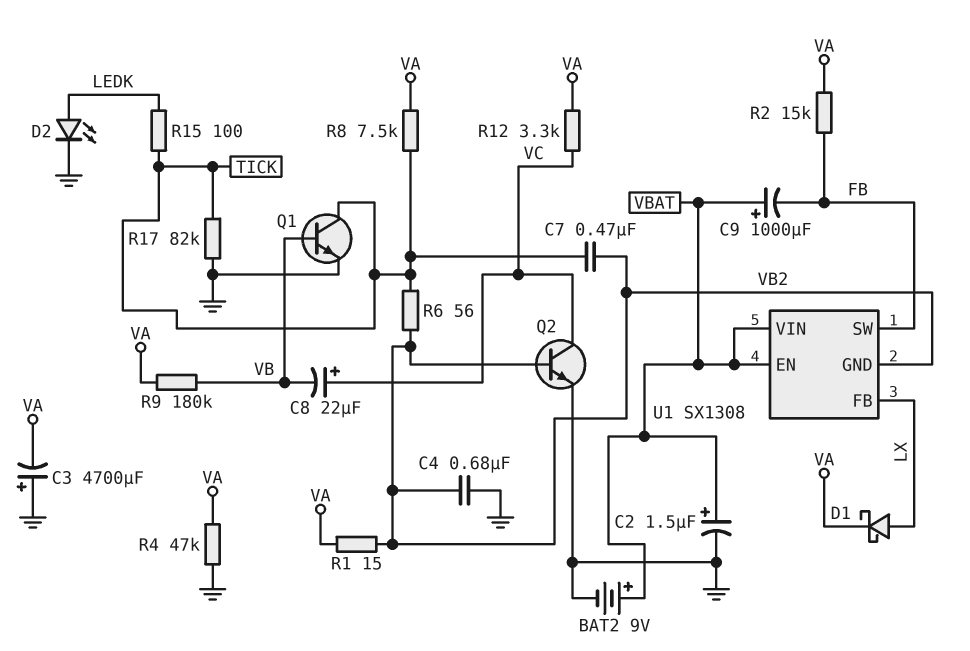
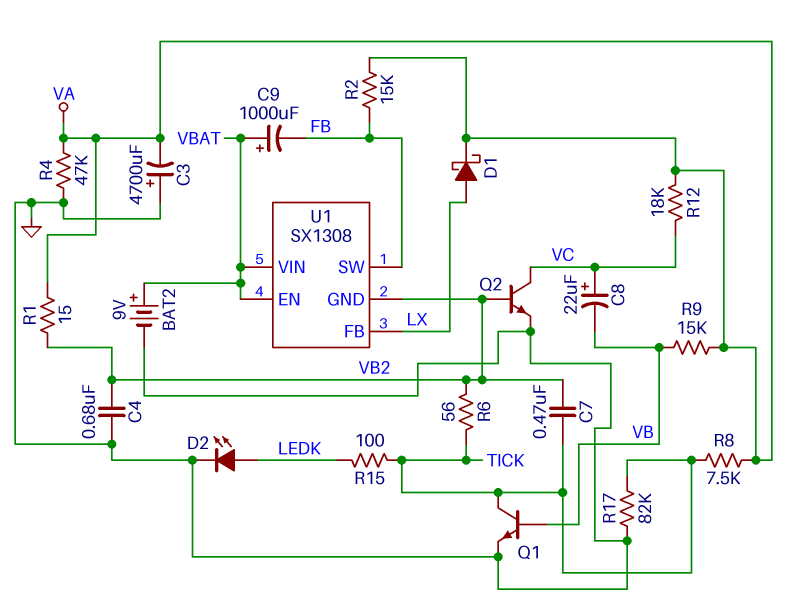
C2: 1.5uF (plus VBAT, minus GND) -> none
R9: 180k (VA, VB) -> 15k (VA, VB)
R12: 3.3k (VA, VC) -> 18k (VA, VC)

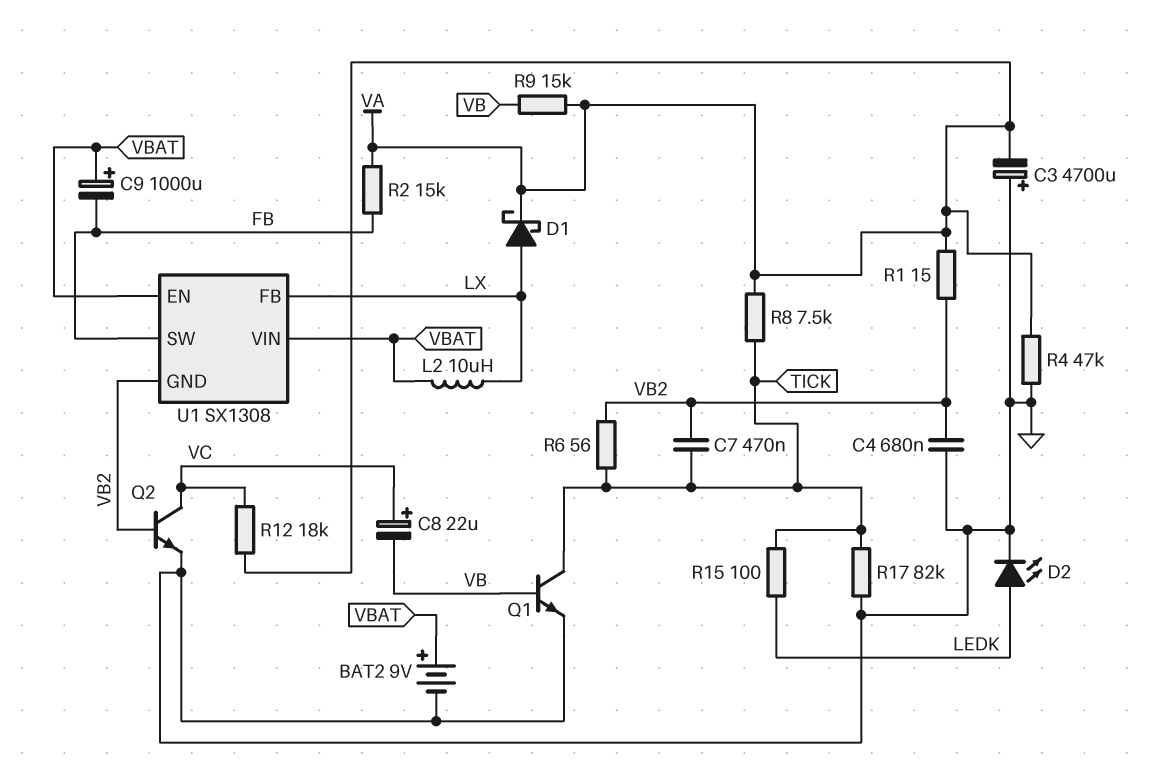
L2: none -> 10uH (LX, VBAT)

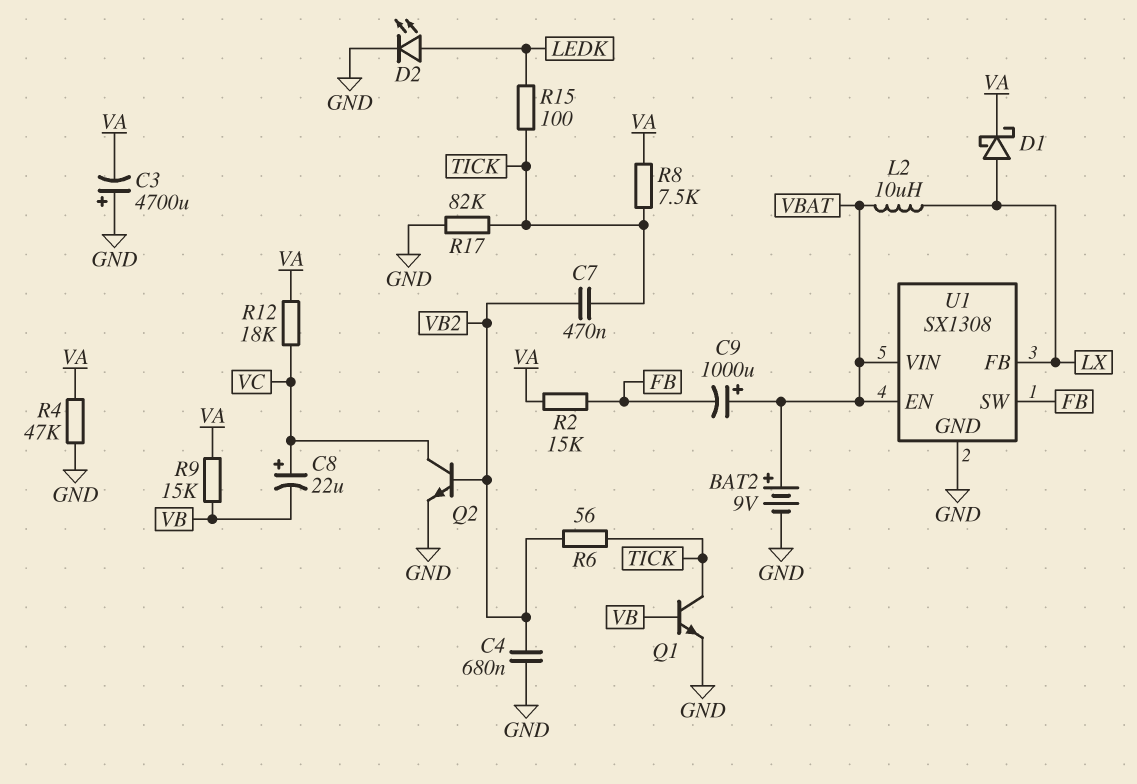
R1: 15 (VA, VB2) -> none
U1 pin GND: VB2 -> GND

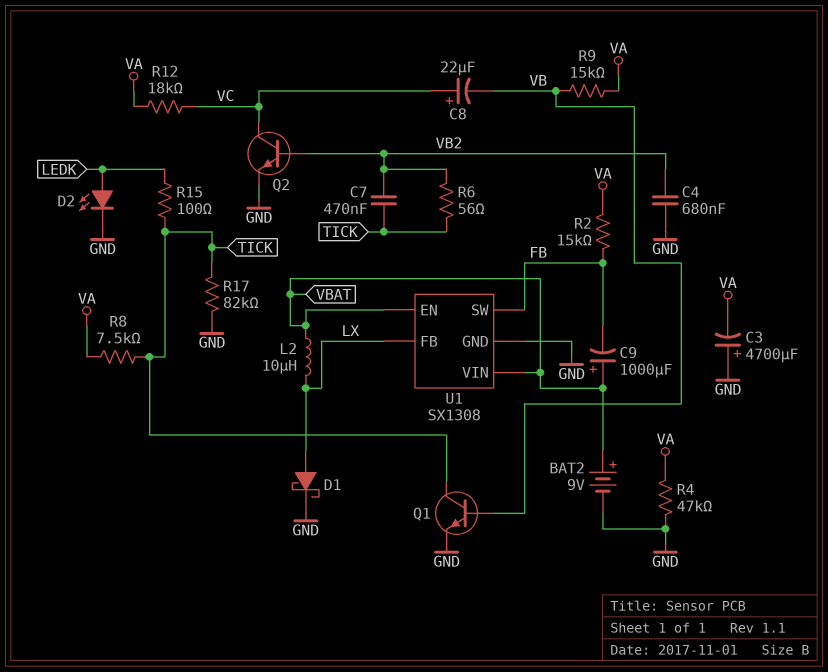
D1: schottky (A LX, K VA) -> schottky (A LX, K GND)

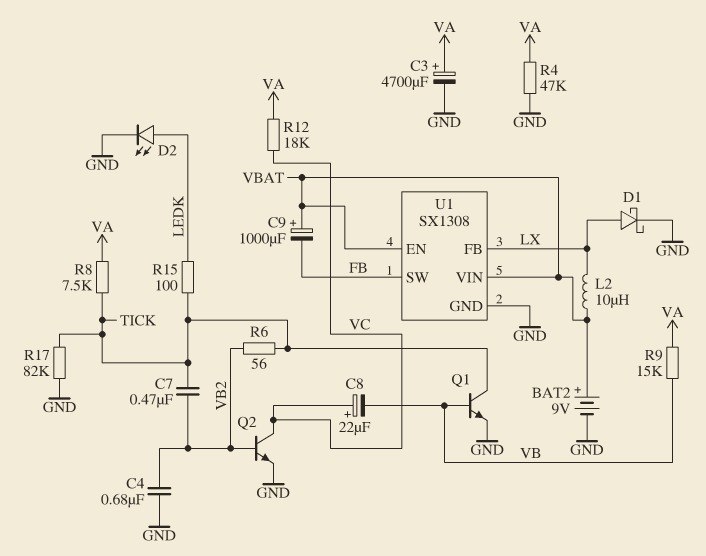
C3: 4700uF (plus GND, minus VA) -> 4700uF (plus VA, minus GND)
R2: 15k (FB, VA) -> none

